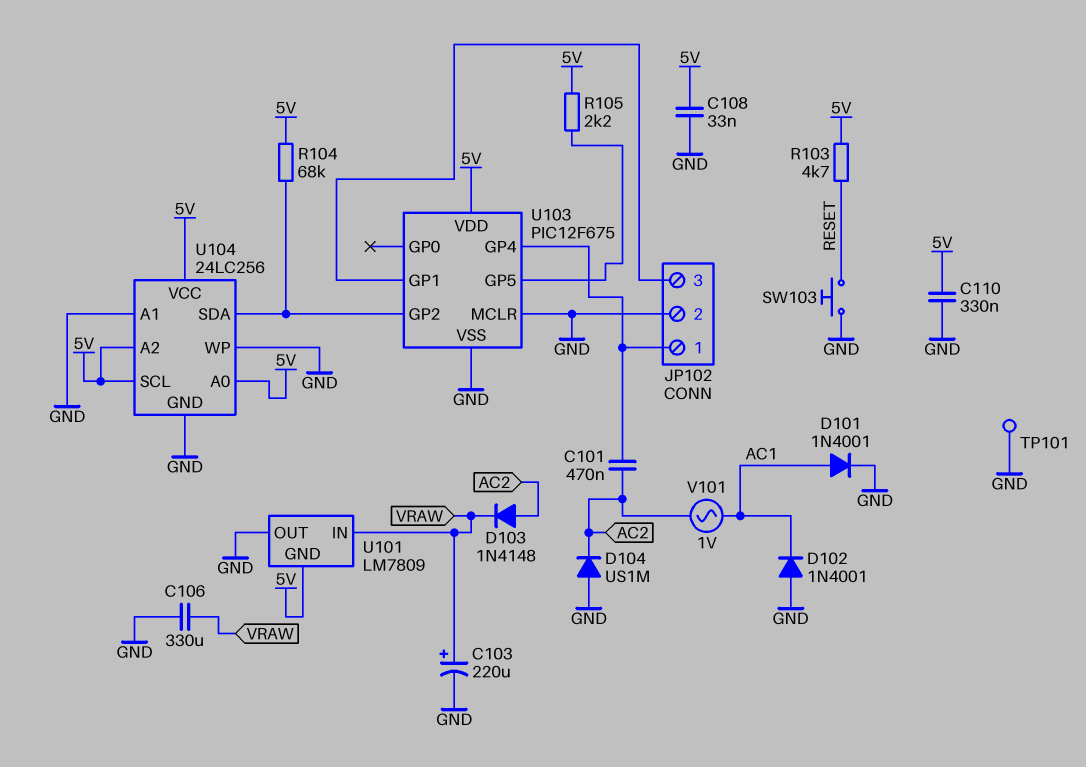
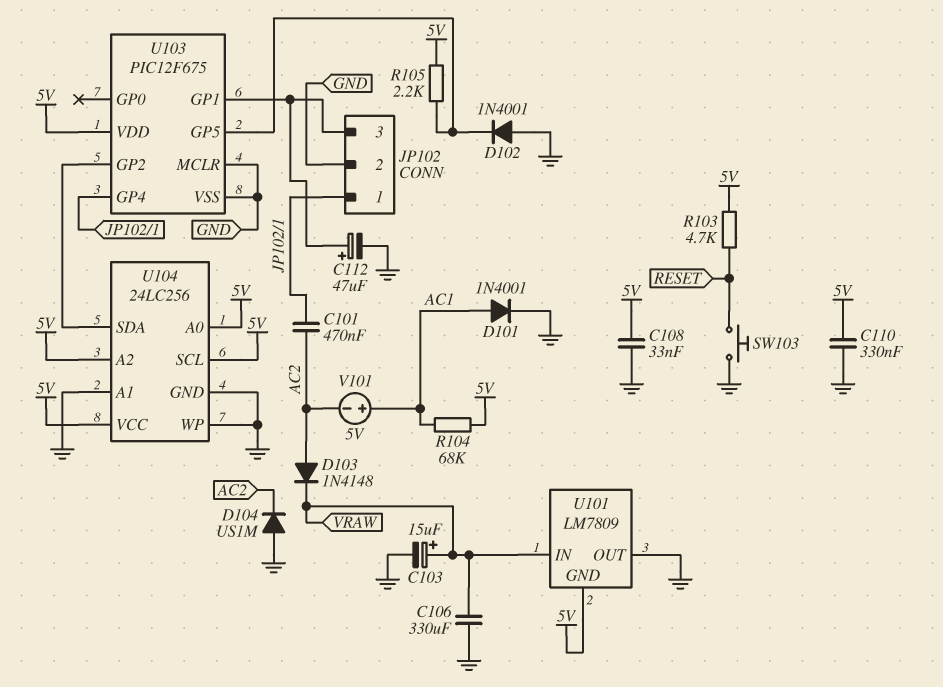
C103: 220uF (plus VRAW, minus GND) -> 15uF (plus VRAW, minus GND)
C112: none -> 47uF (plus JP102/3, minus GND)
D102: diode 1N4001 (A GND, K AC1) -> diode 1N4001 (A GND, K U103/GP5)
R104: 68k (5V, U103/GP2) -> 68k (5V, AC1)
TP101: test point (GND) -> none
V101: AC 1V (AC1, AC2) -> 5V (plus AC1, minus AC2)

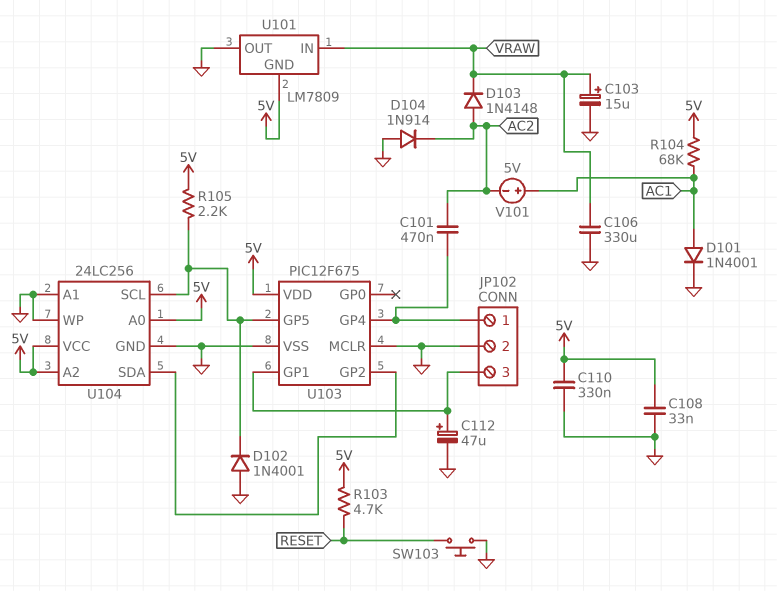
D104: diode US1M (A GND, K AC2) -> diode 1N914 (A GND, K AC2)
U104 pin SCL: 5V -> U103/GP5

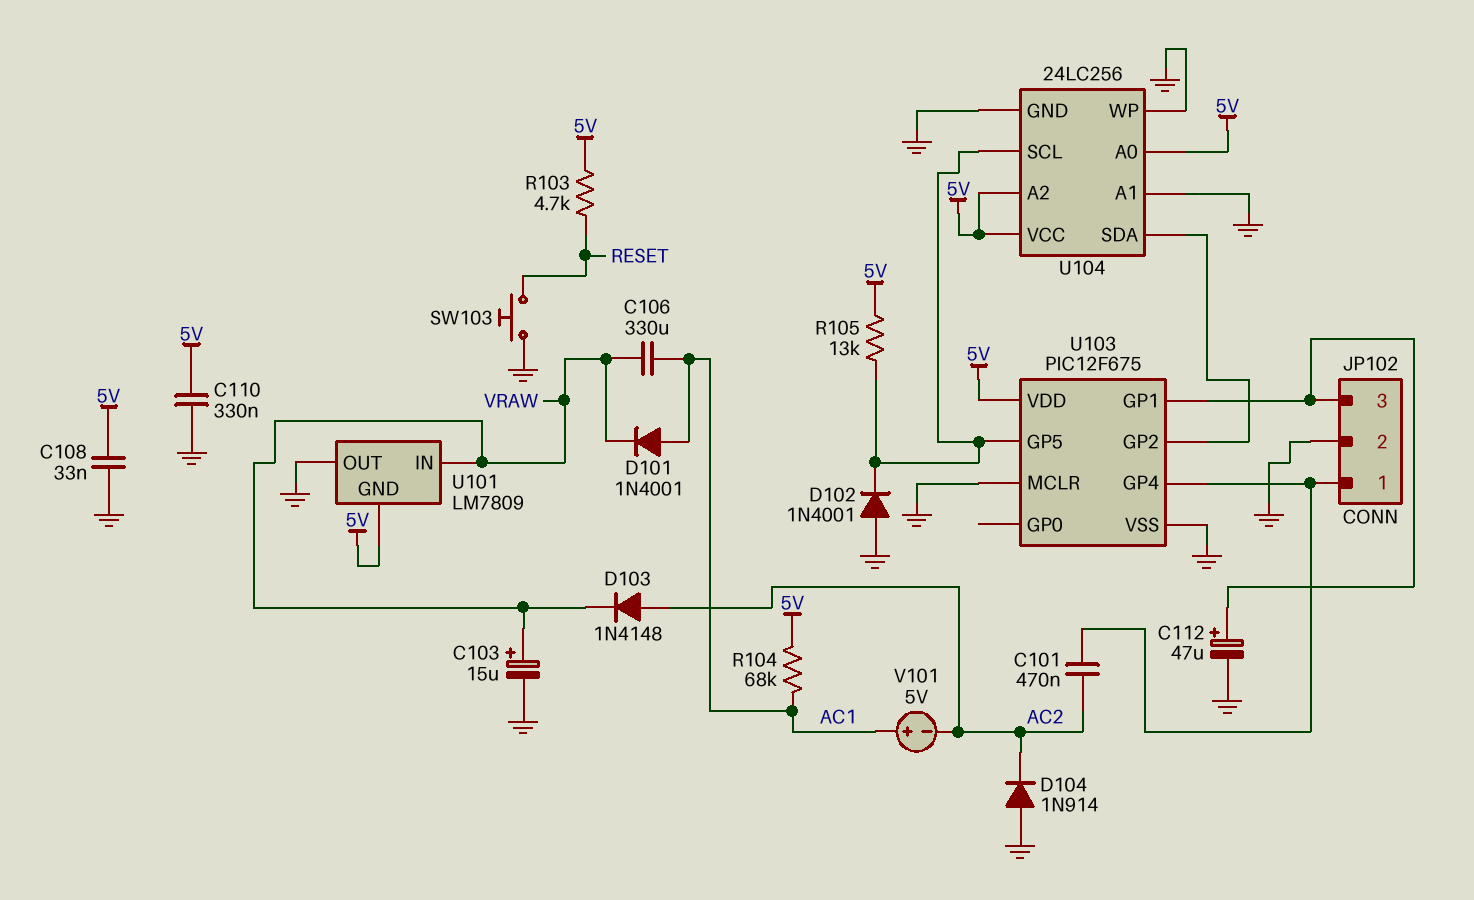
C106: 330uF (GND, VRAW) -> 330uF (AC1, VRAW)
D101: diode 1N4001 (A AC1, K GND) -> diode 1N4001 (A AC1, K VRAW)
R105: 2.2k (5V, U103/GP5) -> 13k (5V, U103/GP5)

